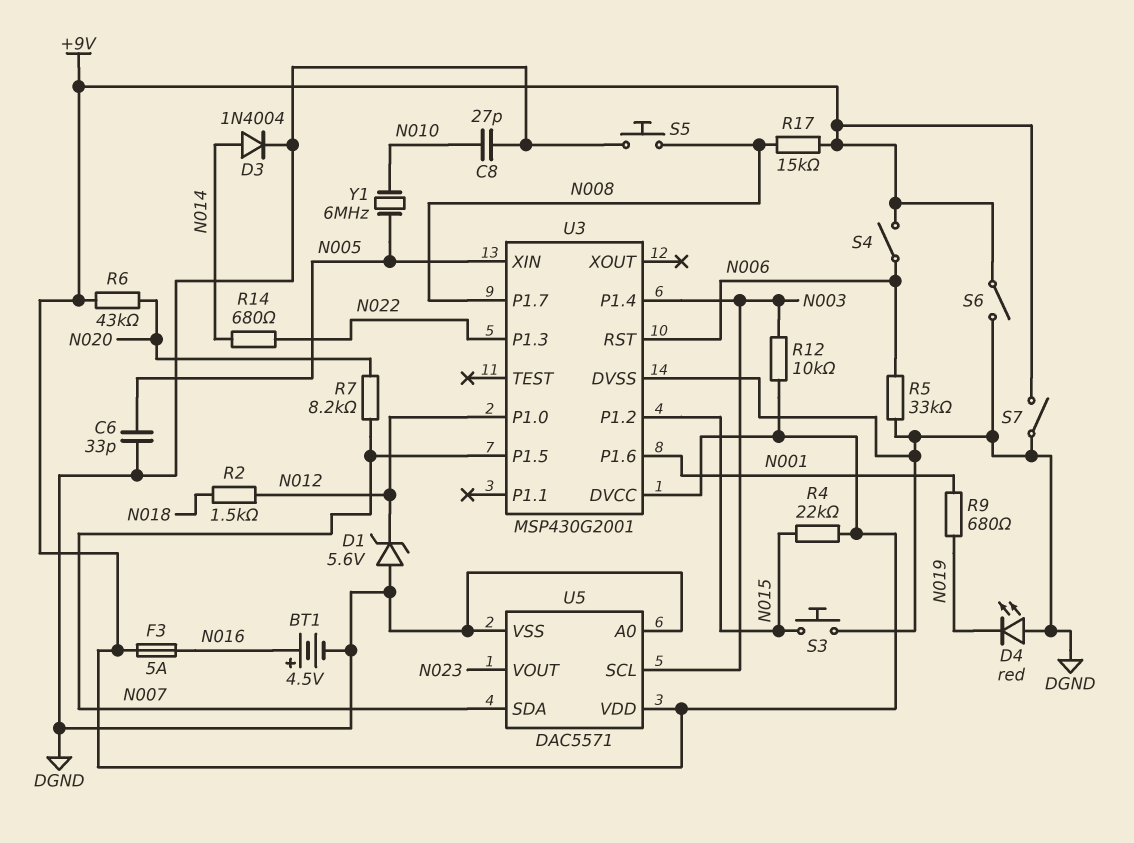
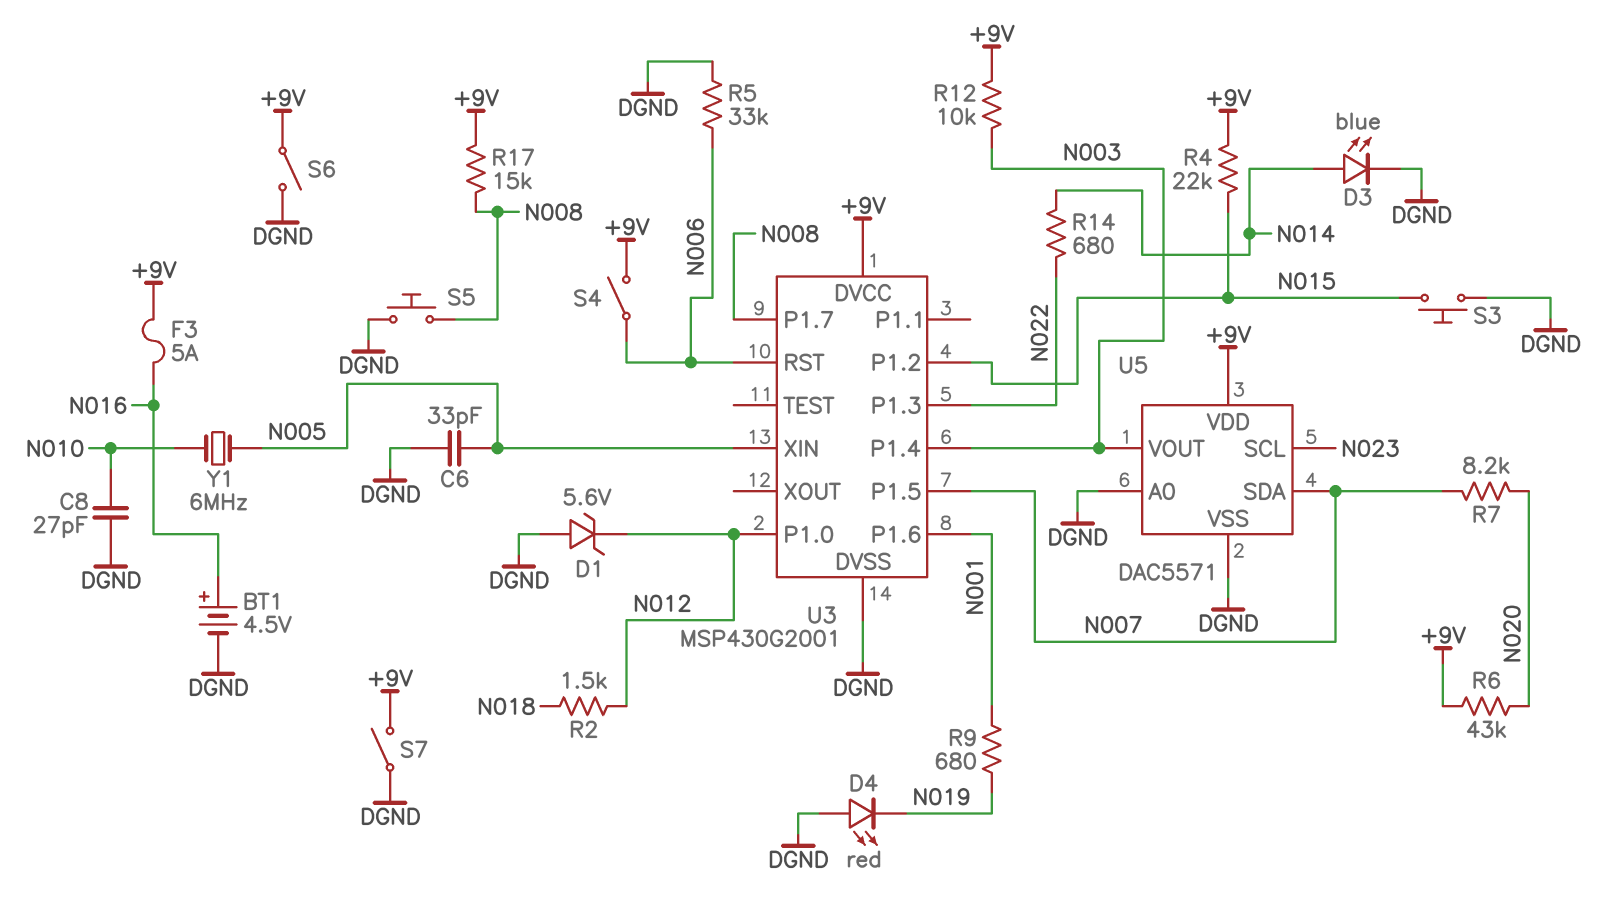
D3: diode 1N4004 (A N014, K DGND) -> LED blue (A N014, K DGND)
U5 pin SCL: N003 -> N023
U5 pin VOUT: N023 -> N003

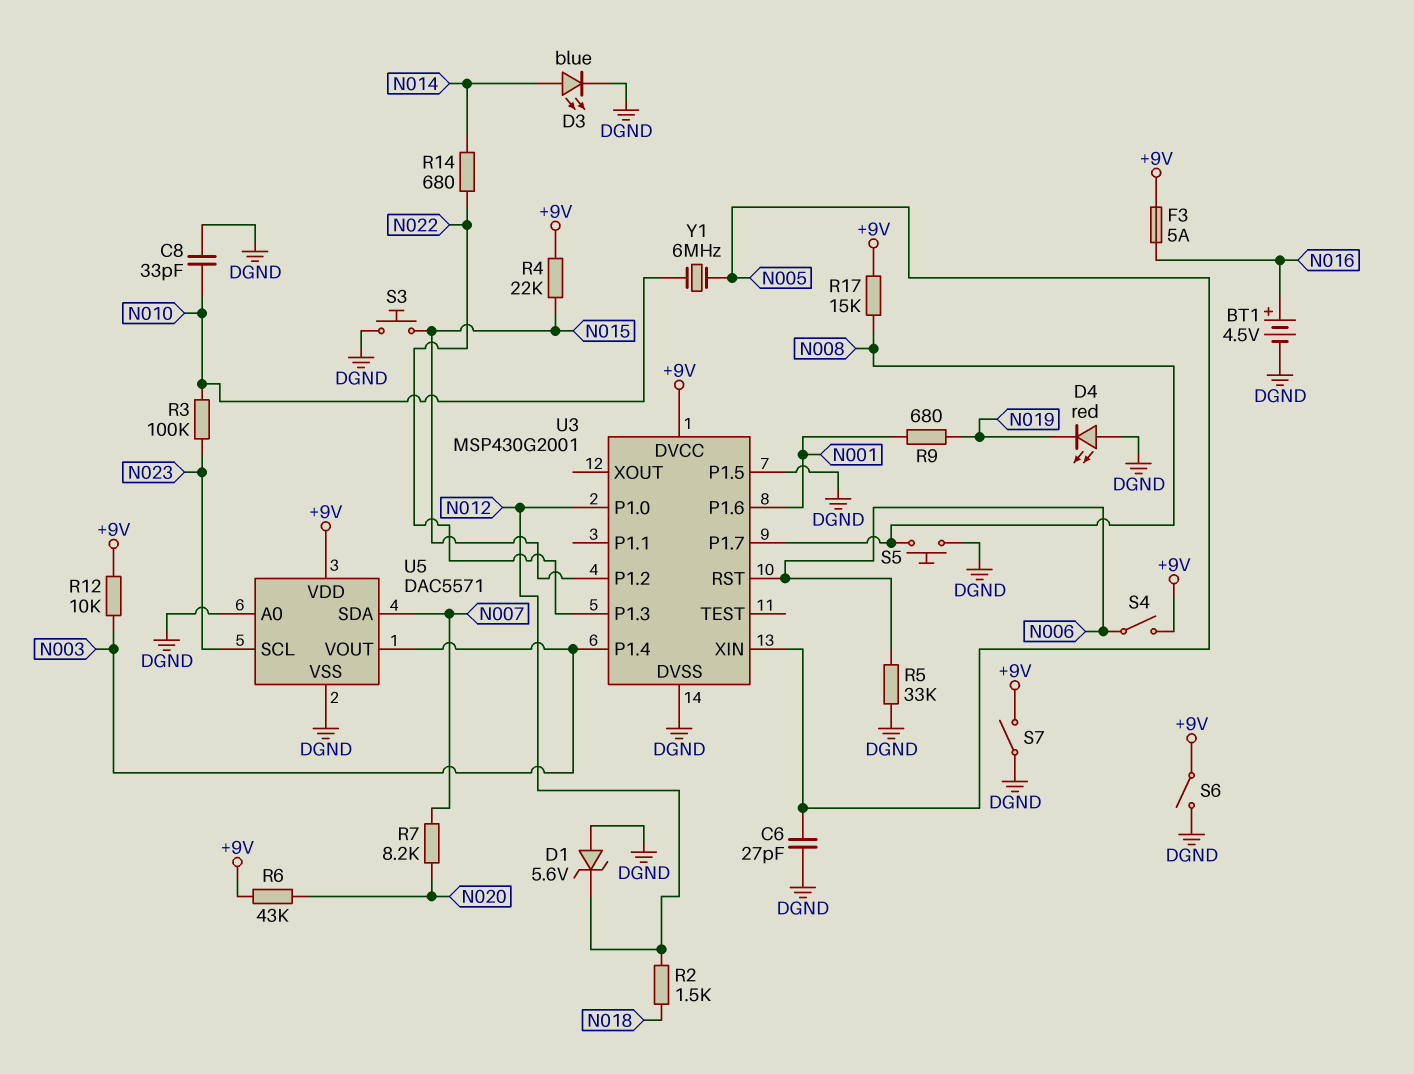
C6: 33pF (DGND, N005) -> 27pF (DGND, N005)
C8: 27pF (DGND, N010) -> 33pF (DGND, N010)
R3: none -> 100k (N010, N023)
U3 pin P1.5: N007 -> DGND

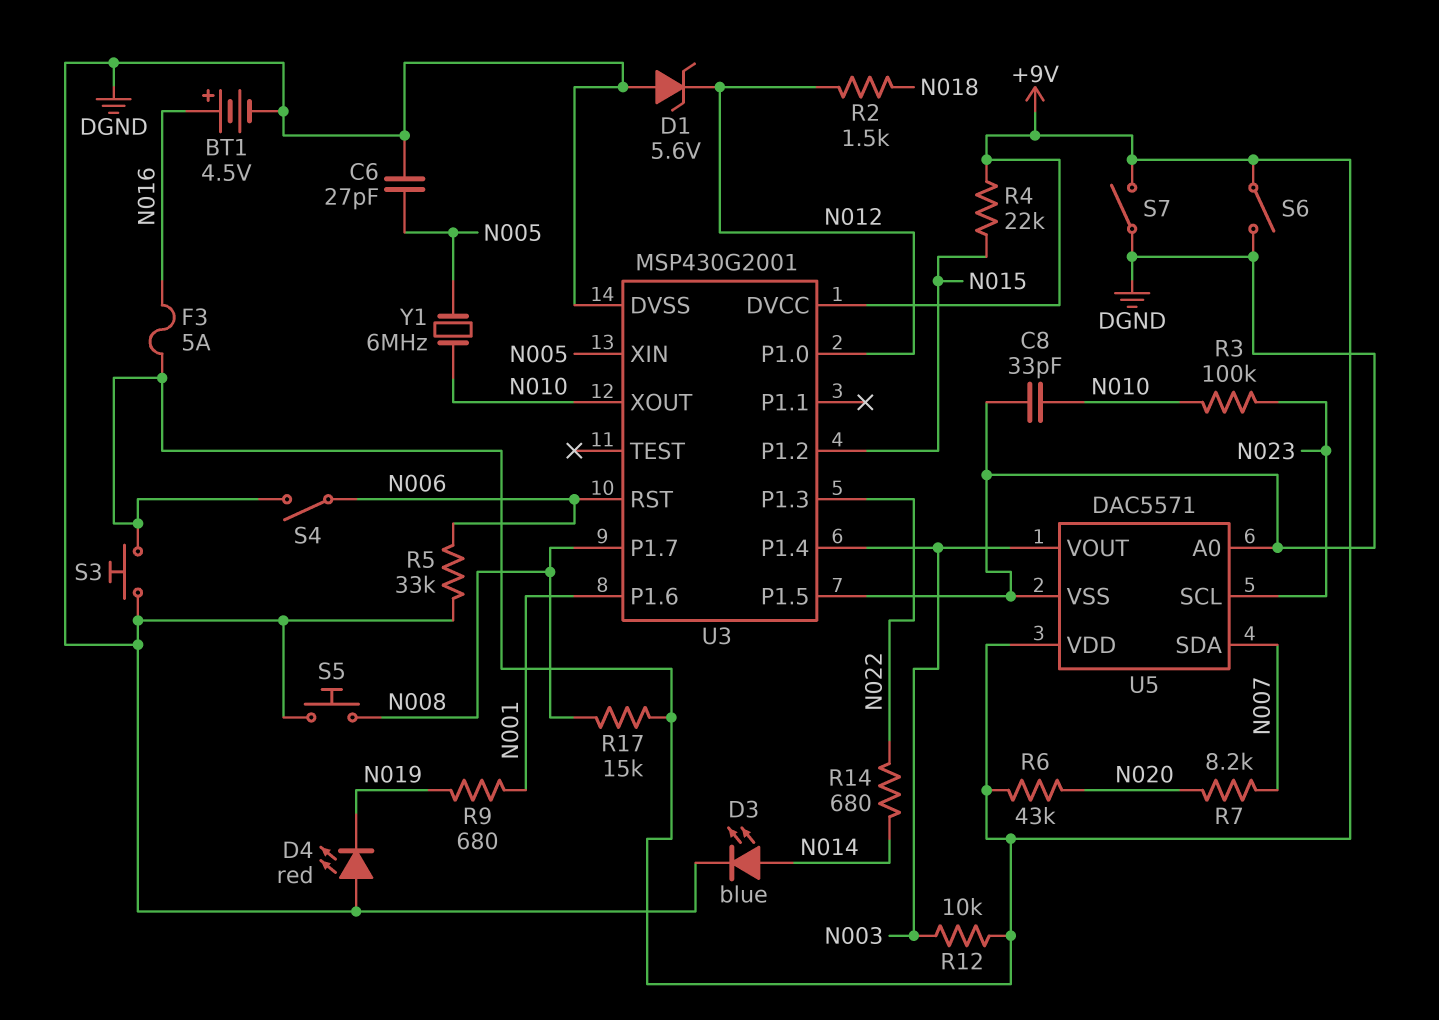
S3: button (DGND, N015) -> button (+9V, DGND)
U3 pin XOUT: none -> N010

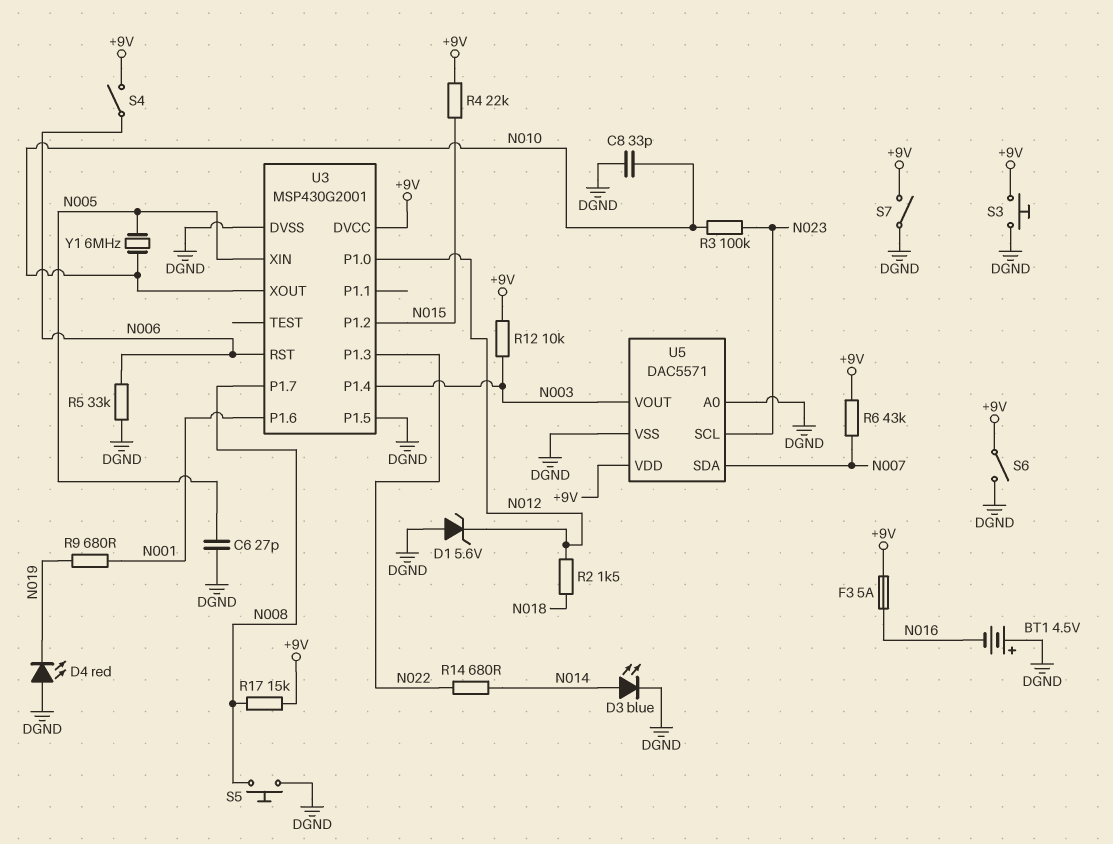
BT1: 4.5V (plus N016, minus DGND) -> 4.5V (plus DGND, minus N016)
R6: 43k (+9V, N020) -> 43k (+9V, N007)
R7: 8.2k (N007, N020) -> none

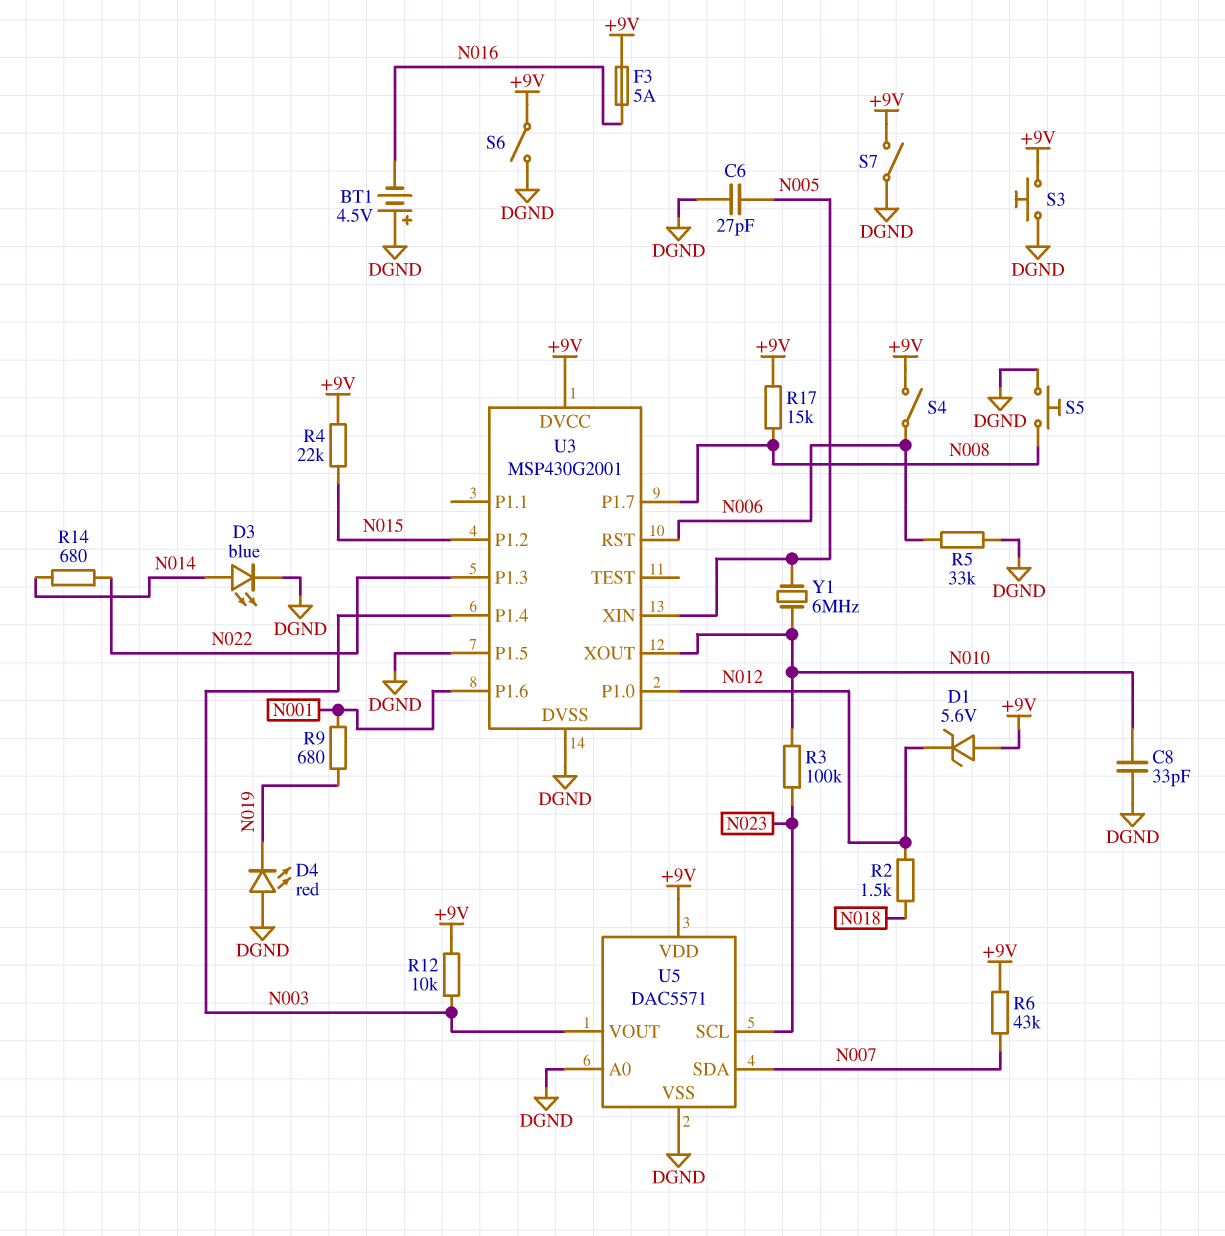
D1: zener 5.6V (A DGND, K N012) -> zener 5.6V (A +9V, K N012)

